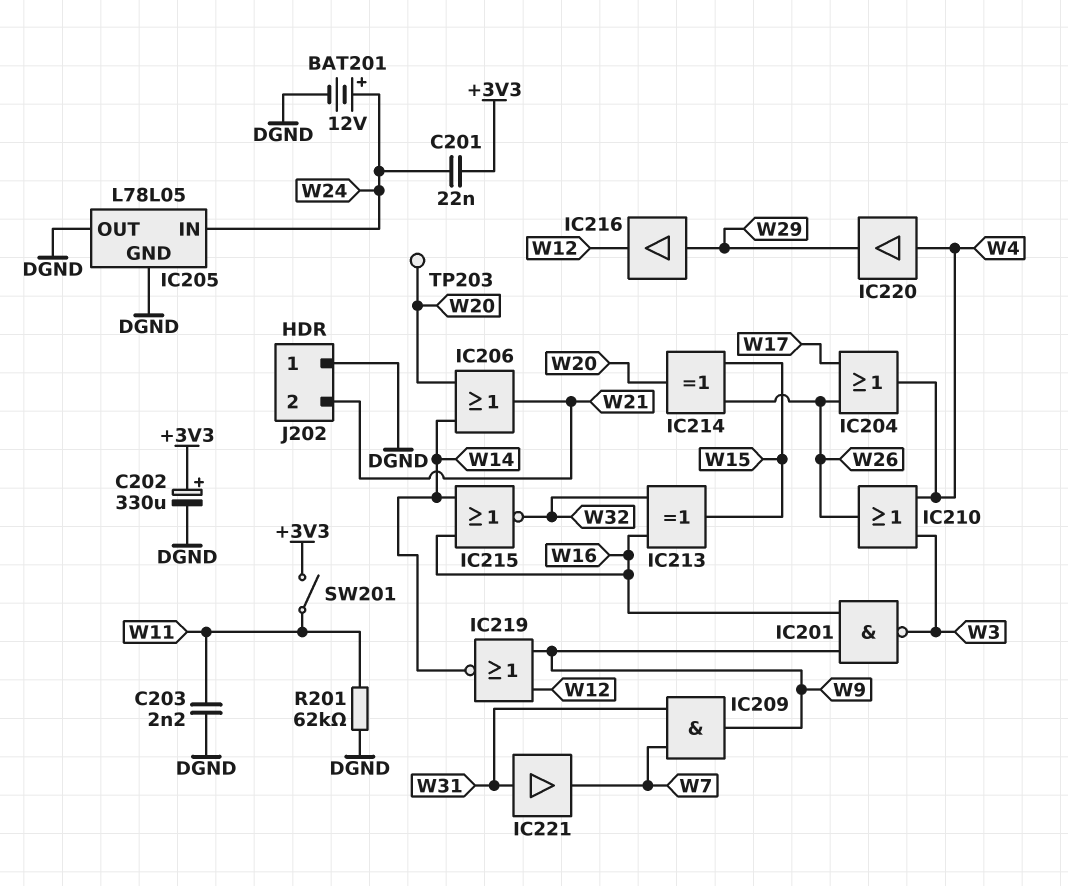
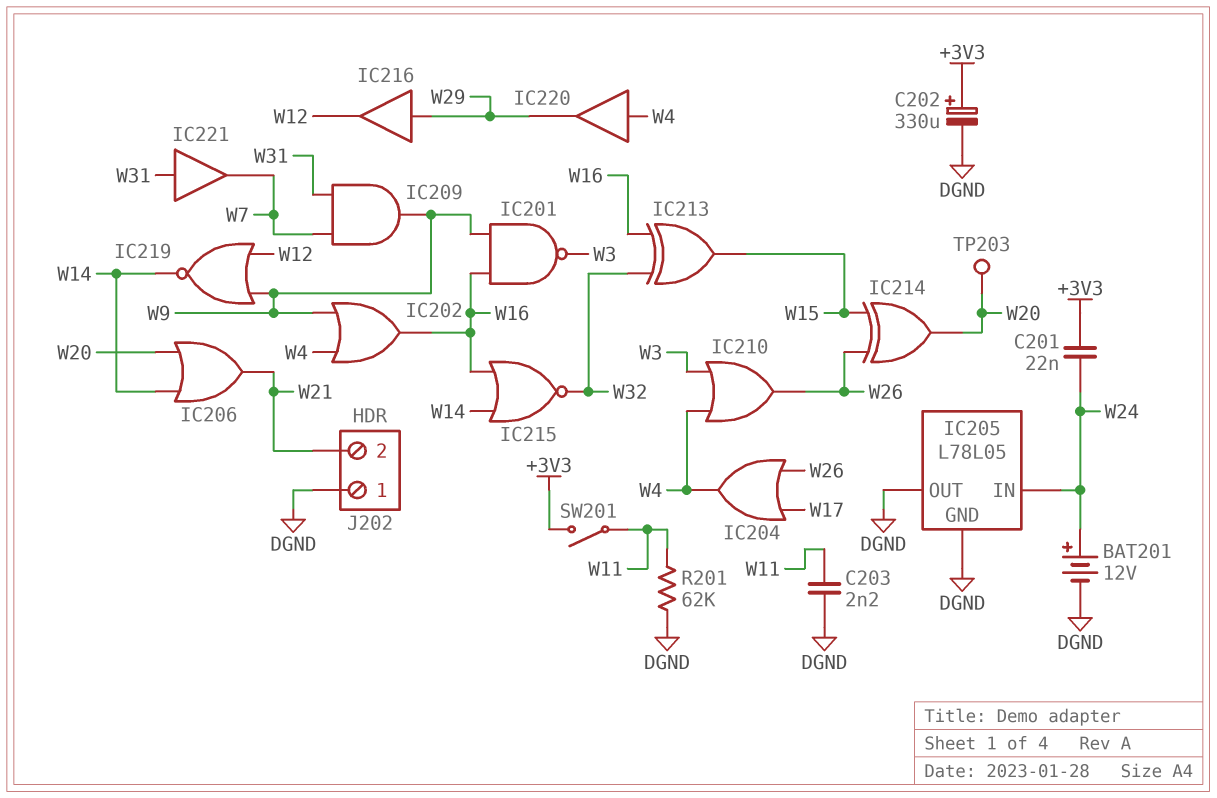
IC202: none -> OR (in W4, in W9, out W16)

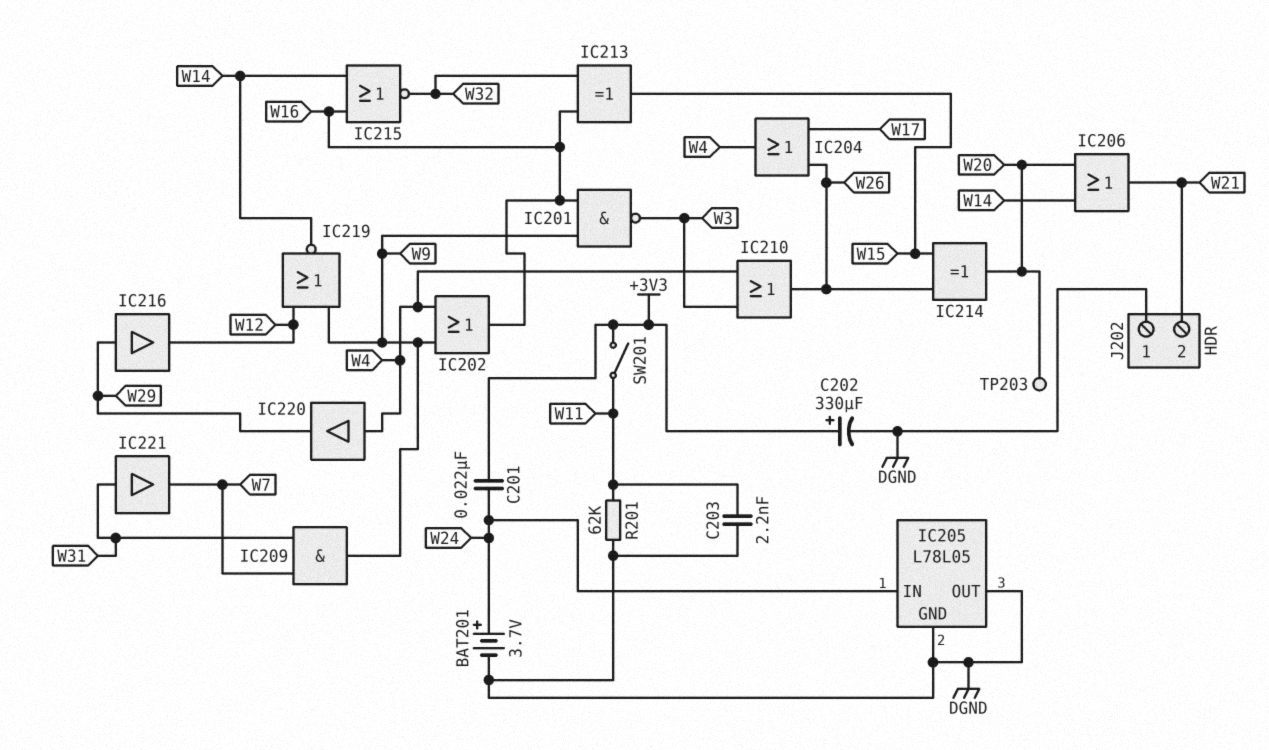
BAT201: 12V (plus W24, minus DGND) -> 3.7V (plus W24, minus DGND)

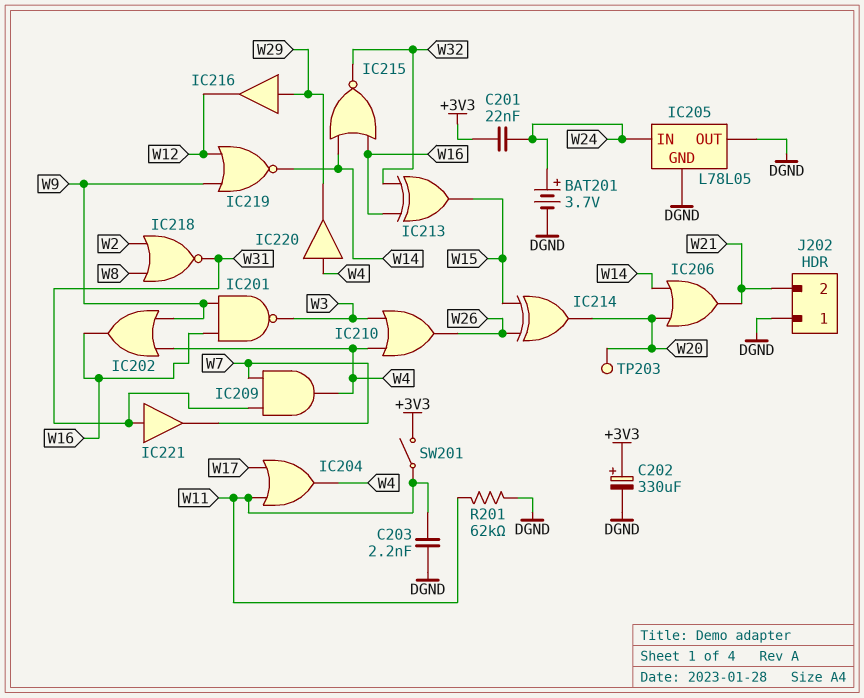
IC204: OR (in W17, in W26, out W4) -> OR (in W11, in W17, out W4)
IC209: AND (in W7, in W31, out W9) -> AND (in W7, in W31, out W4)
IC218: none -> NOR (in W2, in W8, out W31)

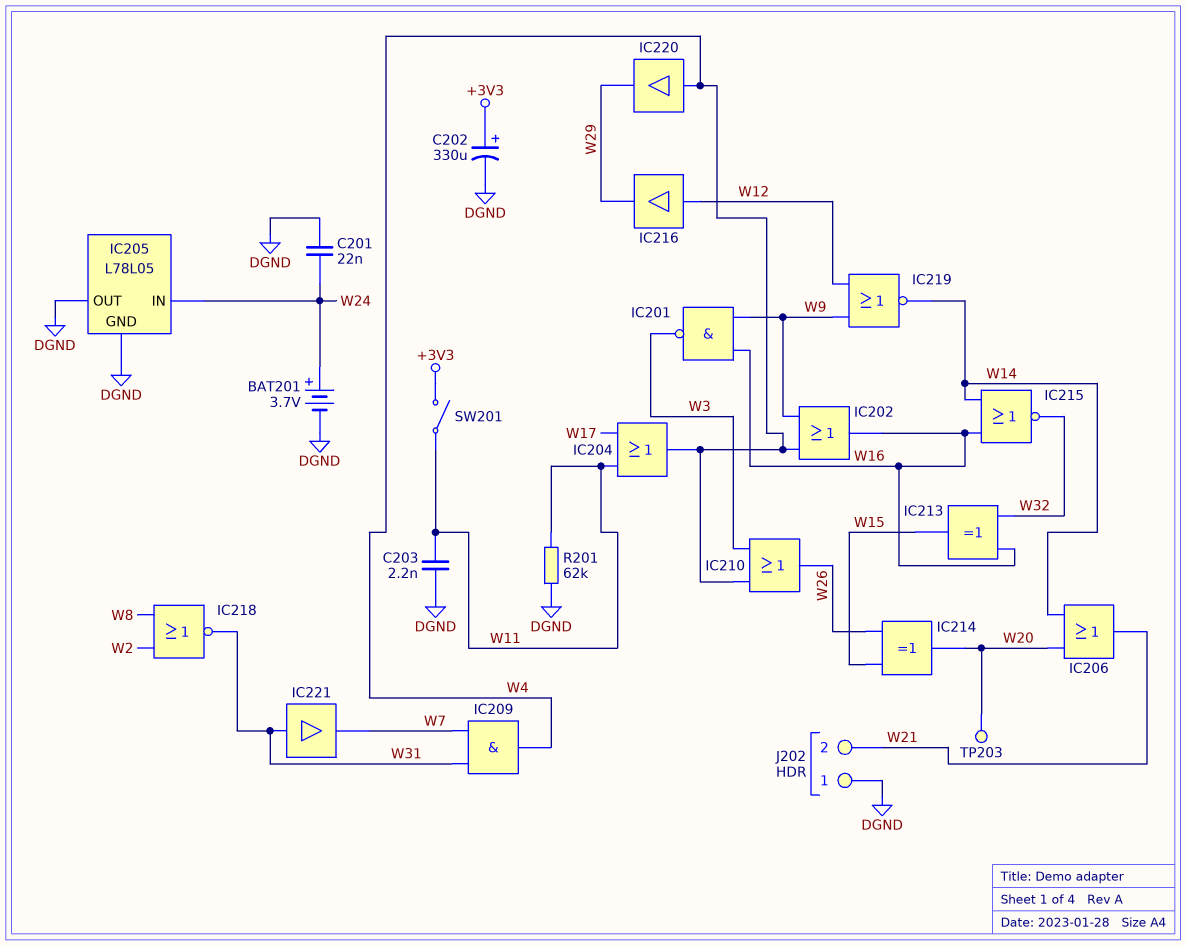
C201: 22nF (+3V3, W24) -> 22nF (DGND, W24)
IC216: buffer (in W29, out W12) -> buffer (in W12, out W29)

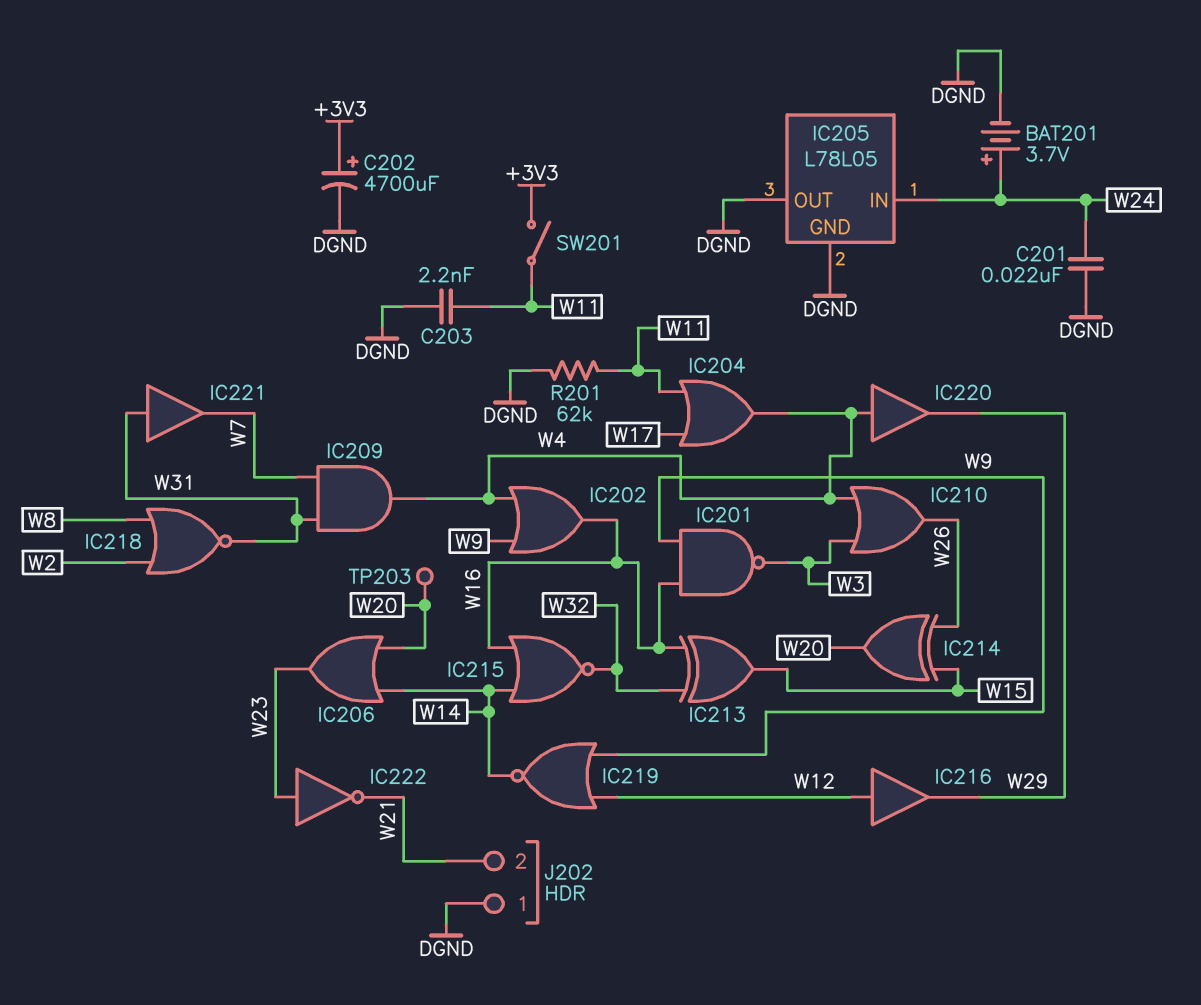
C202: 330uF (plus +3V3, minus DGND) -> 4700uF (plus +3V3, minus DGND)
IC206: OR (in W14, in W20, out W21) -> OR (in W14, in W20, out W23)
IC222: none -> NOT (in W23, out W21)

